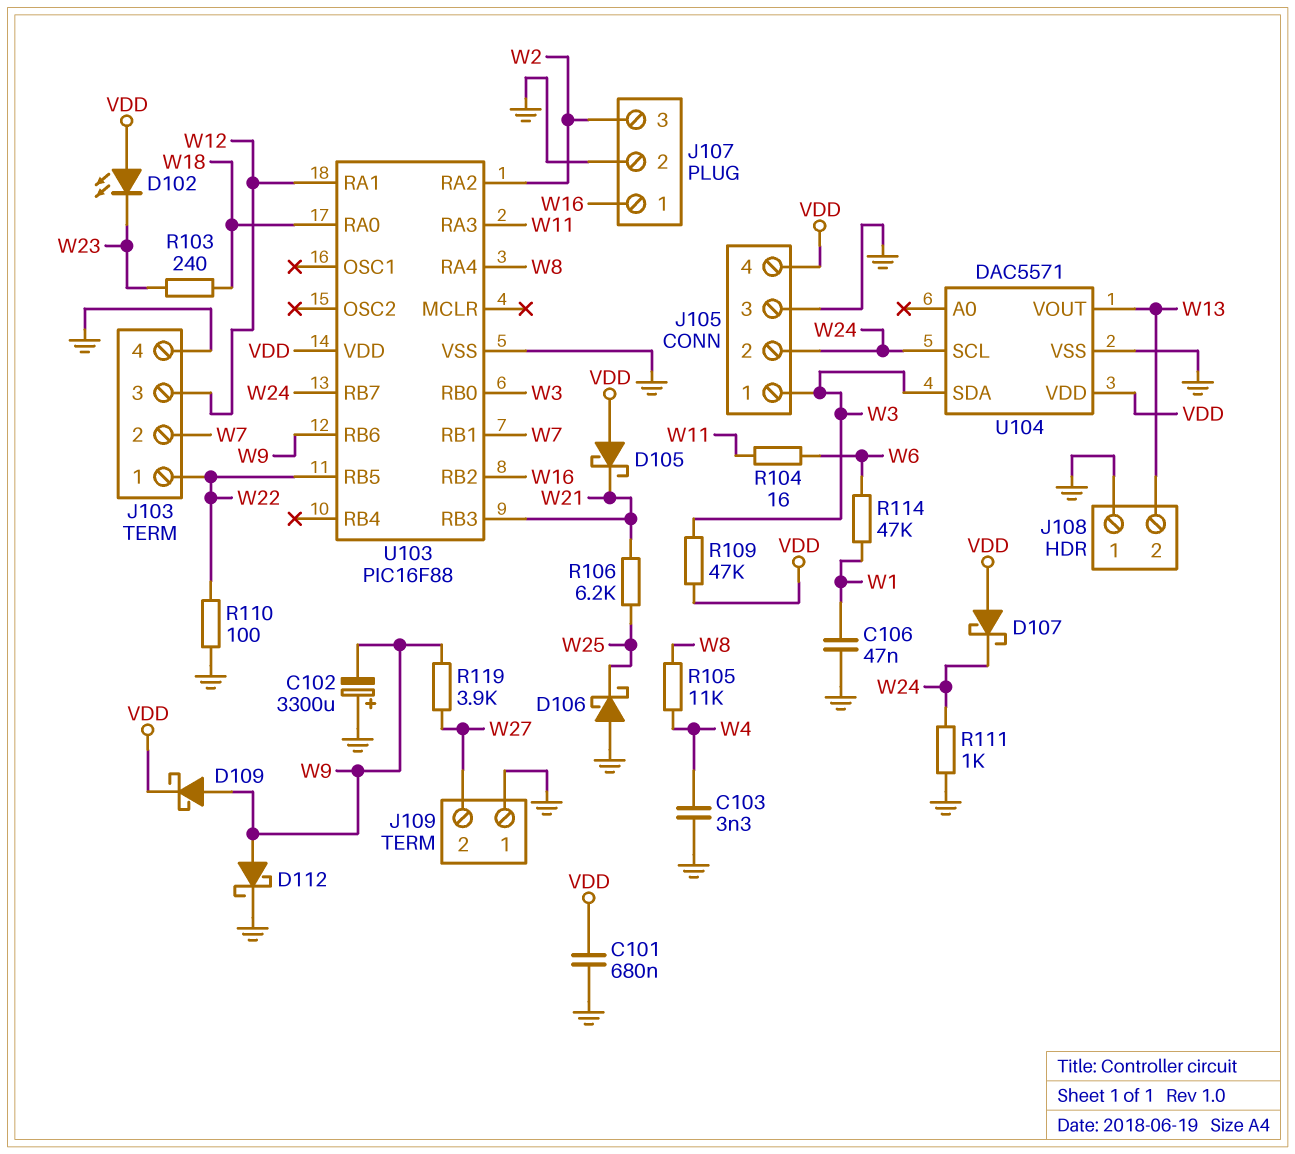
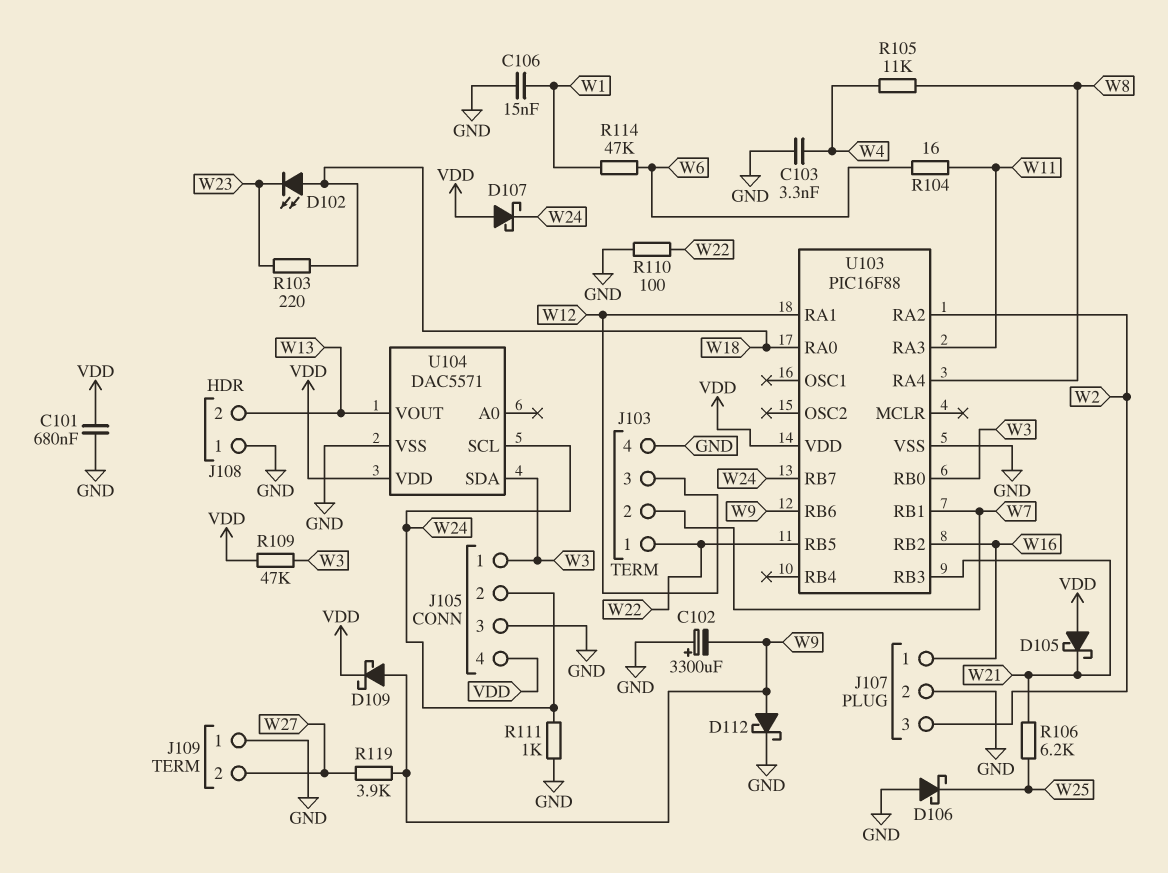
C106: 47nF (GND, W1) -> 15nF (GND, W1)
D102: LED (A VDD, K W23) -> LED (A W18, K W23)
R103: 240 (W18, W23) -> 220 (W18, W23)

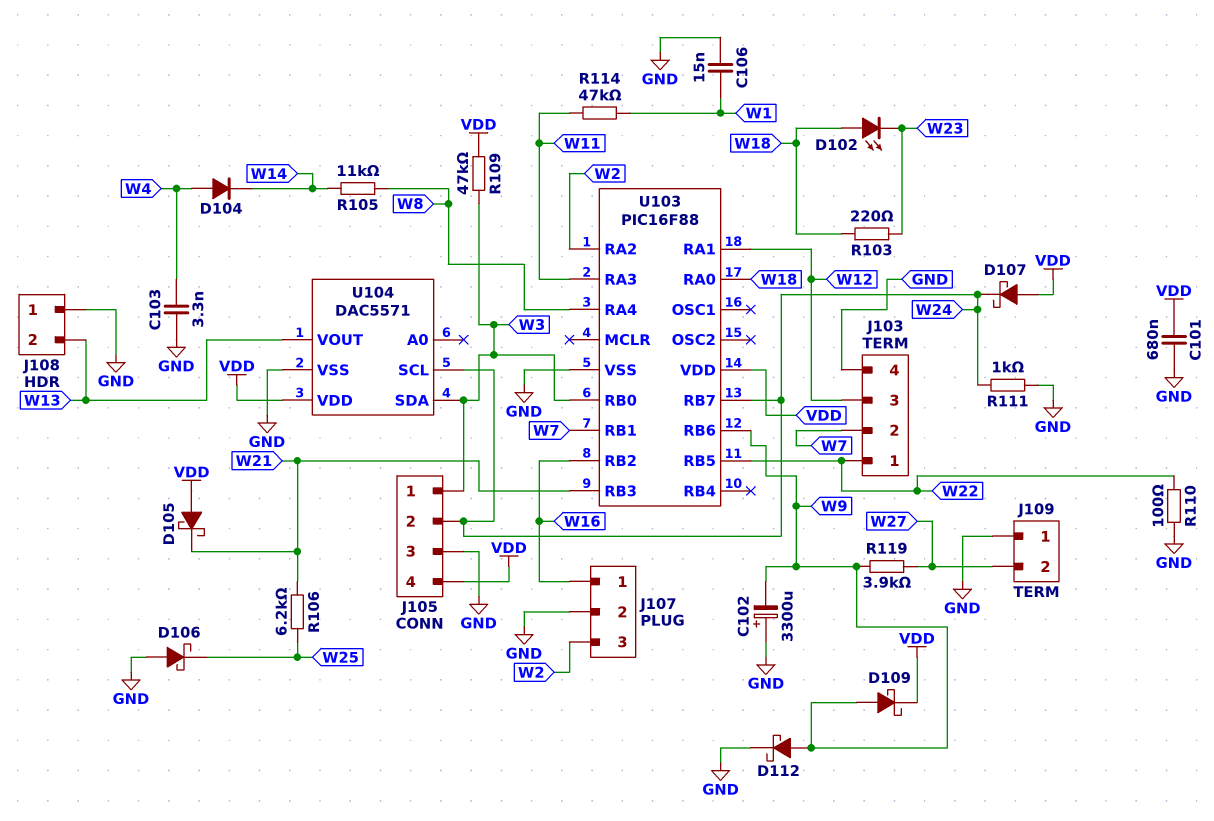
D104: none -> diode (A W4, K W14)
R104: 16 (W6, W11) -> none
R105: 11k (W4, W8) -> 11k (W8, W14)
R114: 47k (W1, W6) -> 47k (W1, W11)

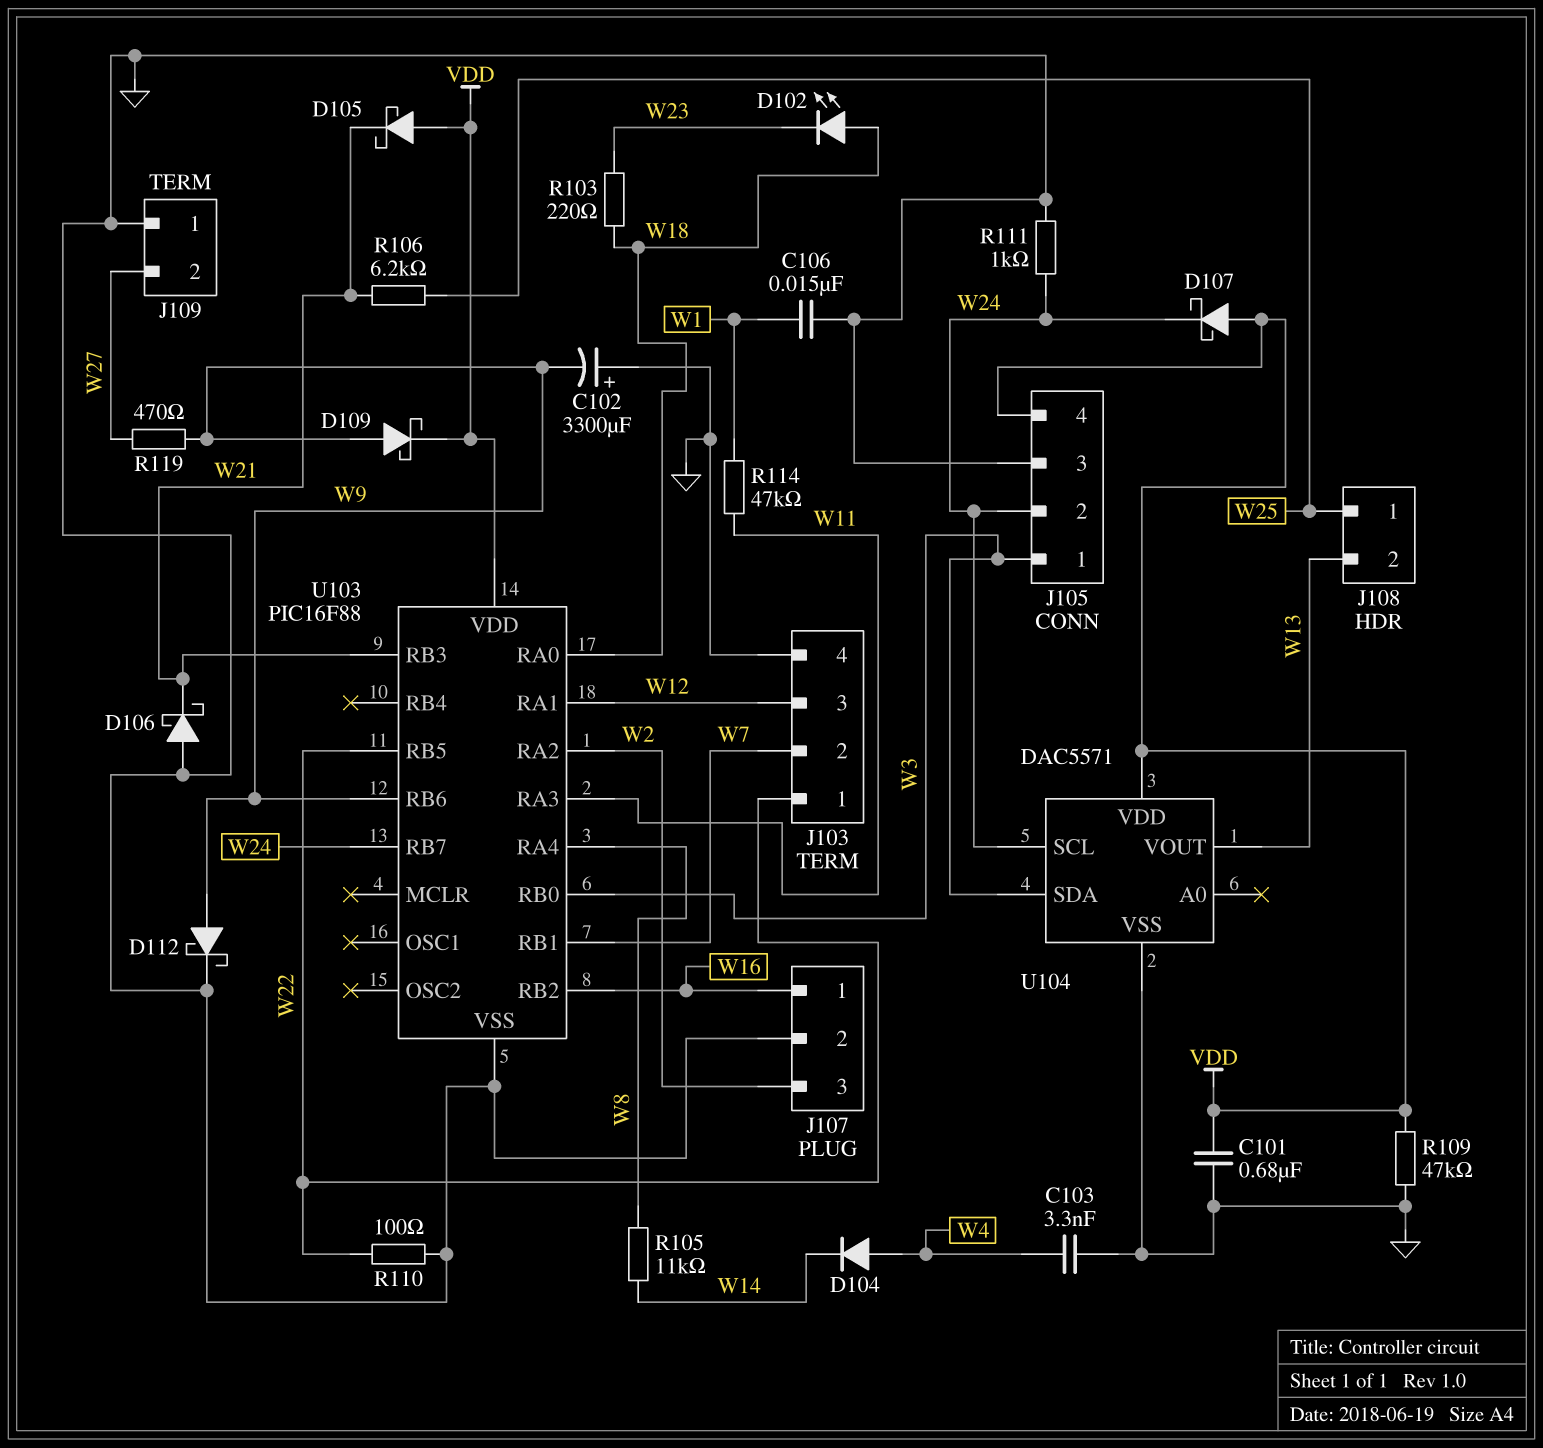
D106: schottky (A GND, K W25) -> schottky (A GND, K W21)
J108 pin 1: GND -> W25
R109: 47k (VDD, W3) -> 47k (GND, VDD)
R119: 3.9k (W9, W27) -> 470 (W9, W27)

